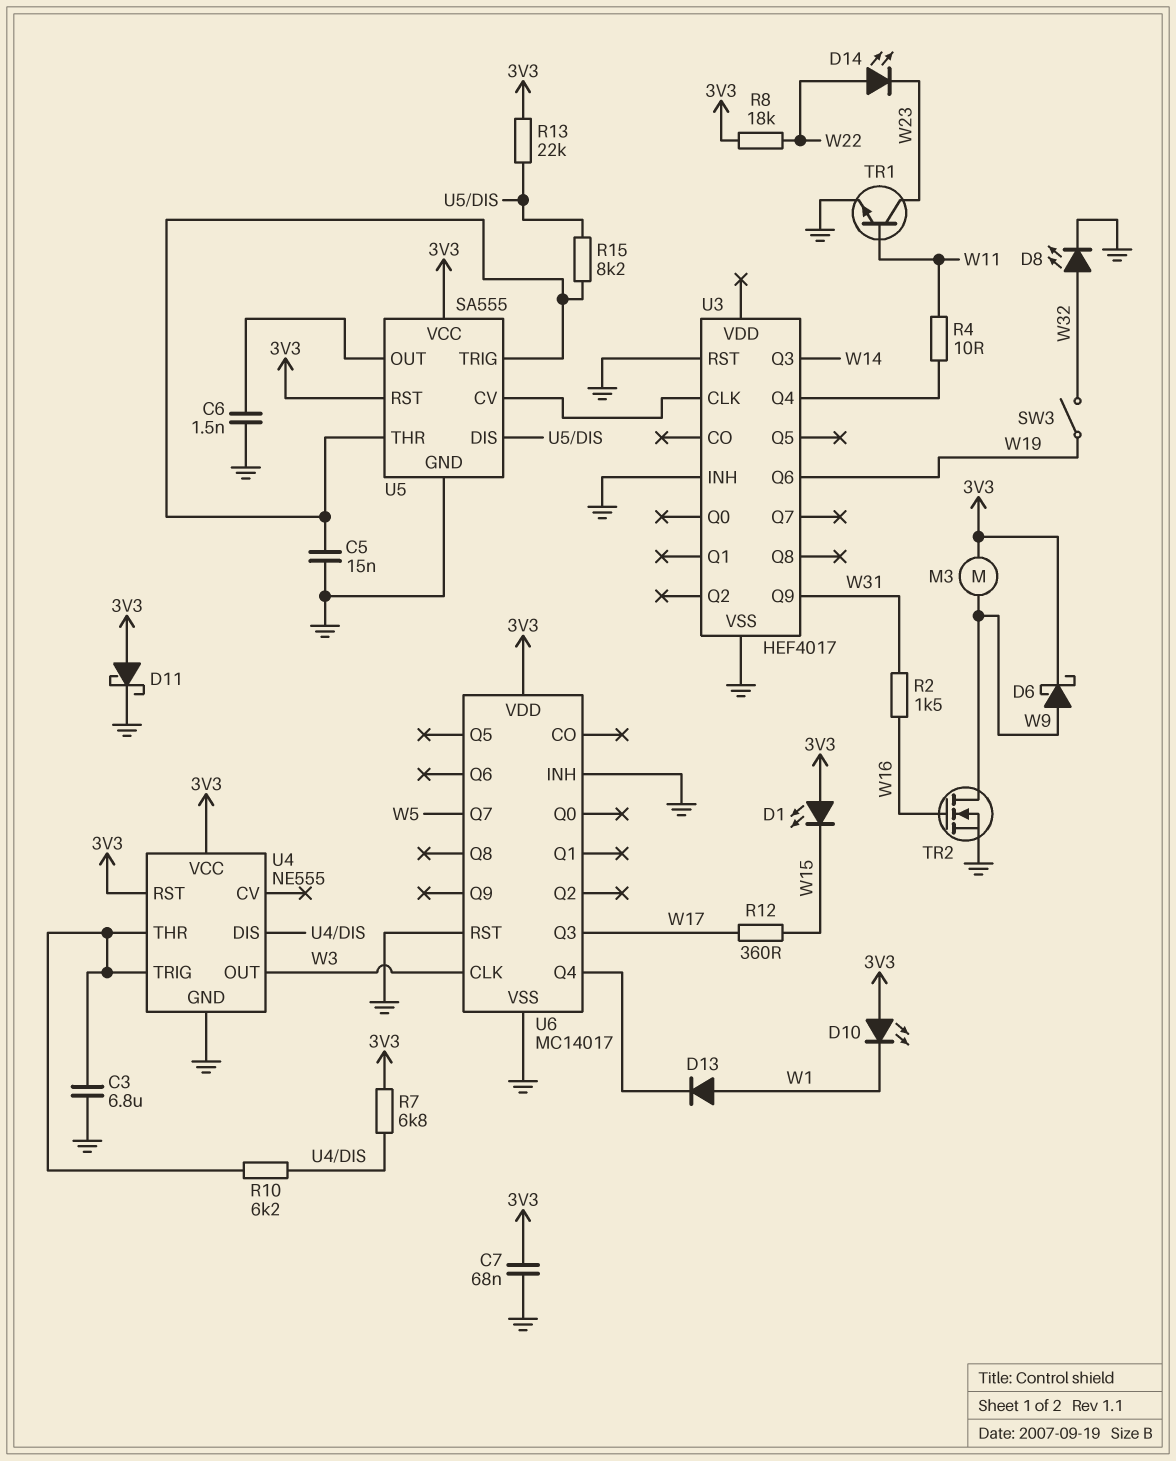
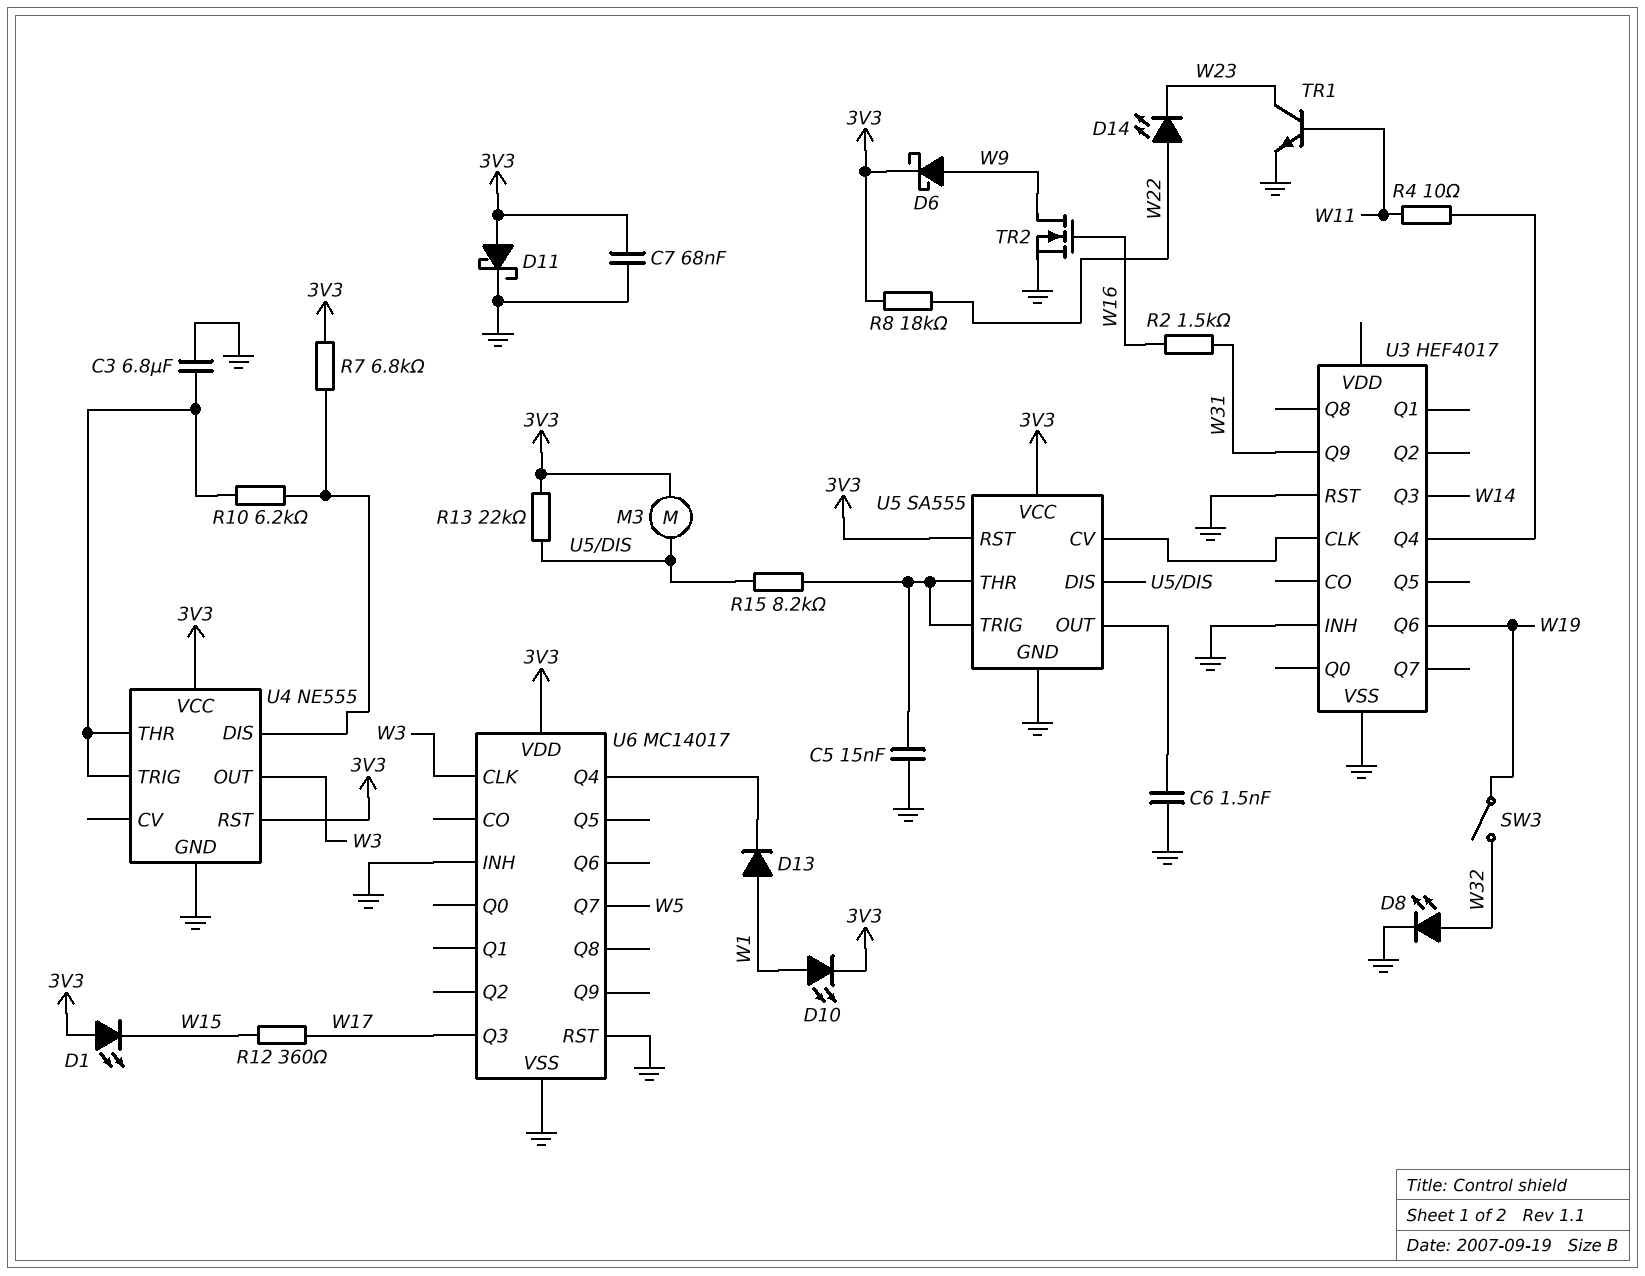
D10: LED (A 3V3, K W1) -> LED (A W1, K 3V3)
M3: motor (3V3, W9) -> motor (3V3, U5/DIS)

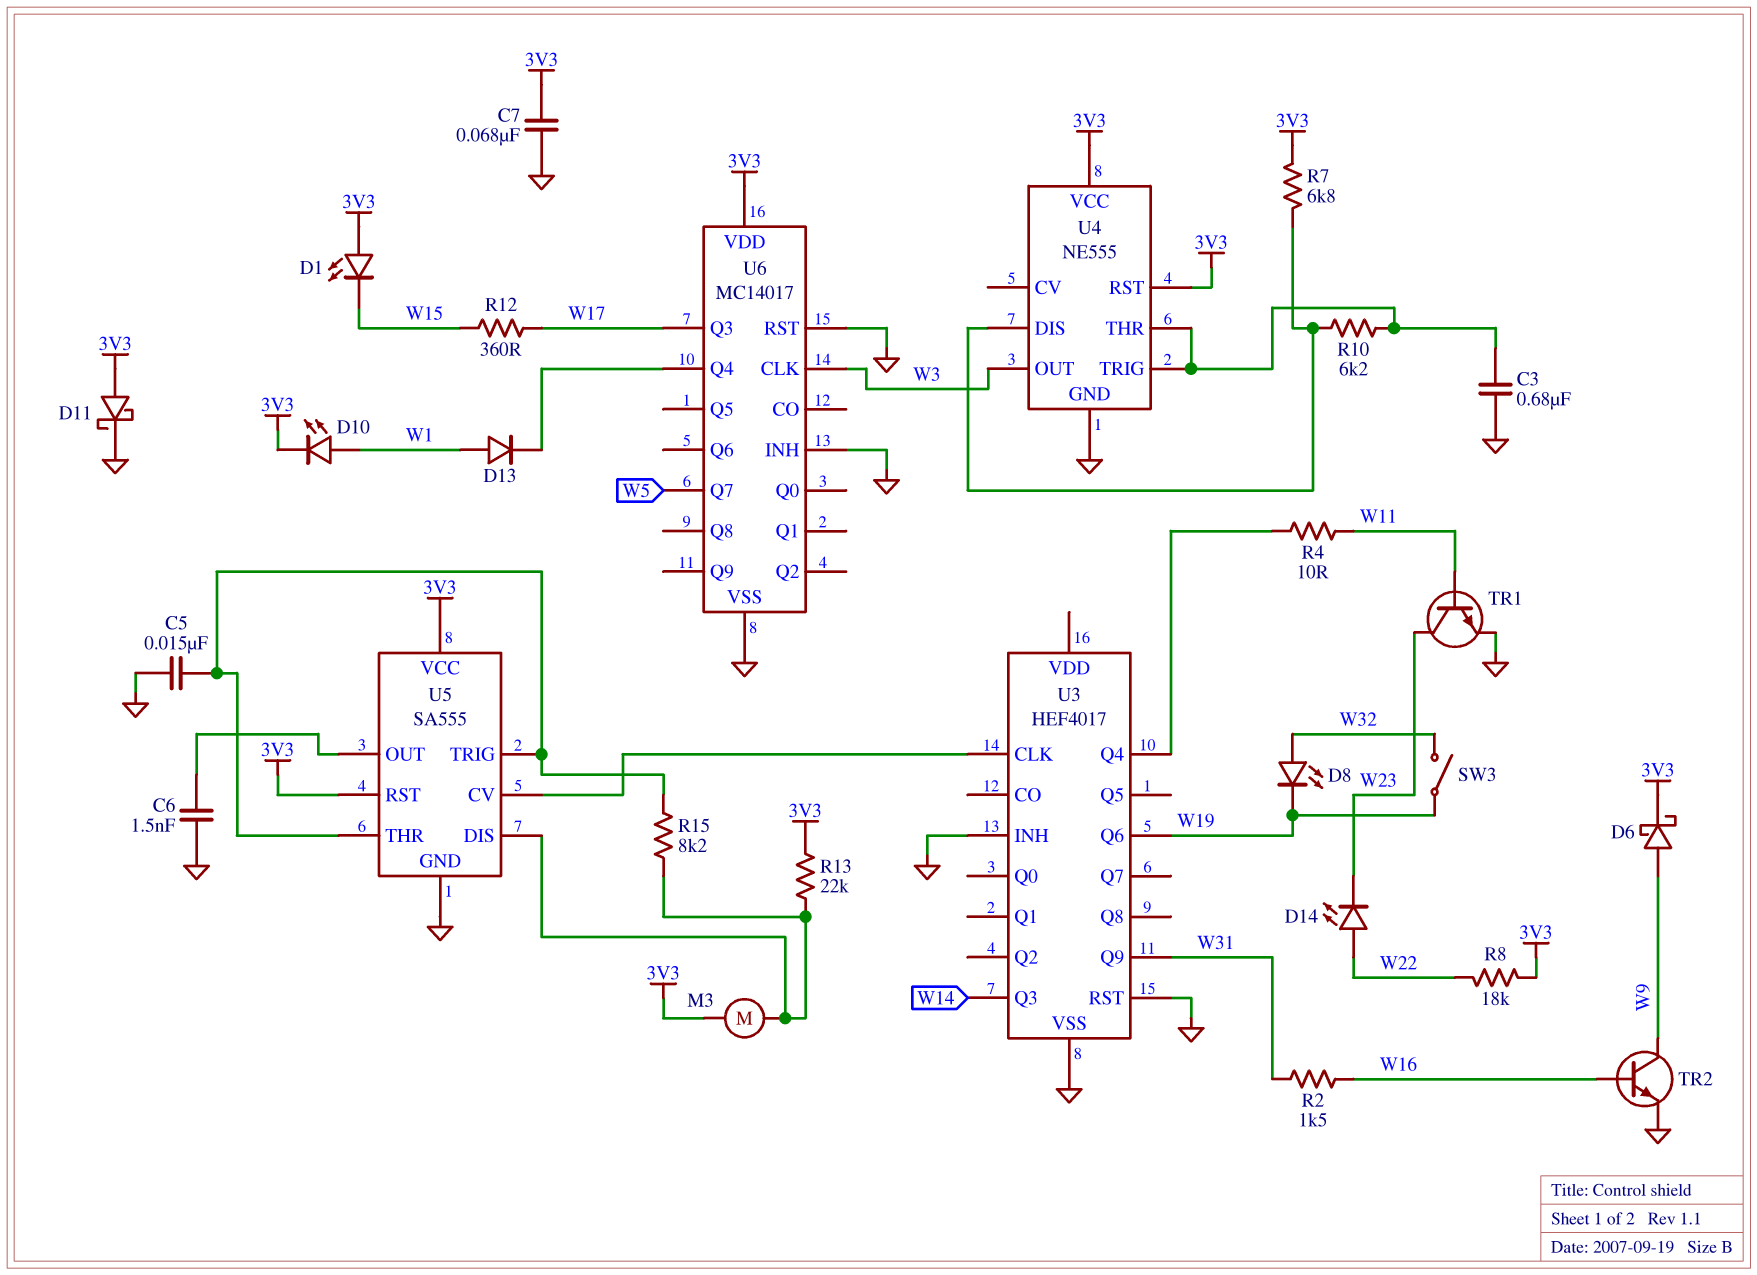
C3: 6.8uF (GND, U4/THR) -> 680nF (GND, U4/THR)
D8: LED (A W32, K GND) -> LED (A W32, K W19)
TR2: NMOS (G W16, D W9, S GND) -> NPN (B W16, C W9, E GND)

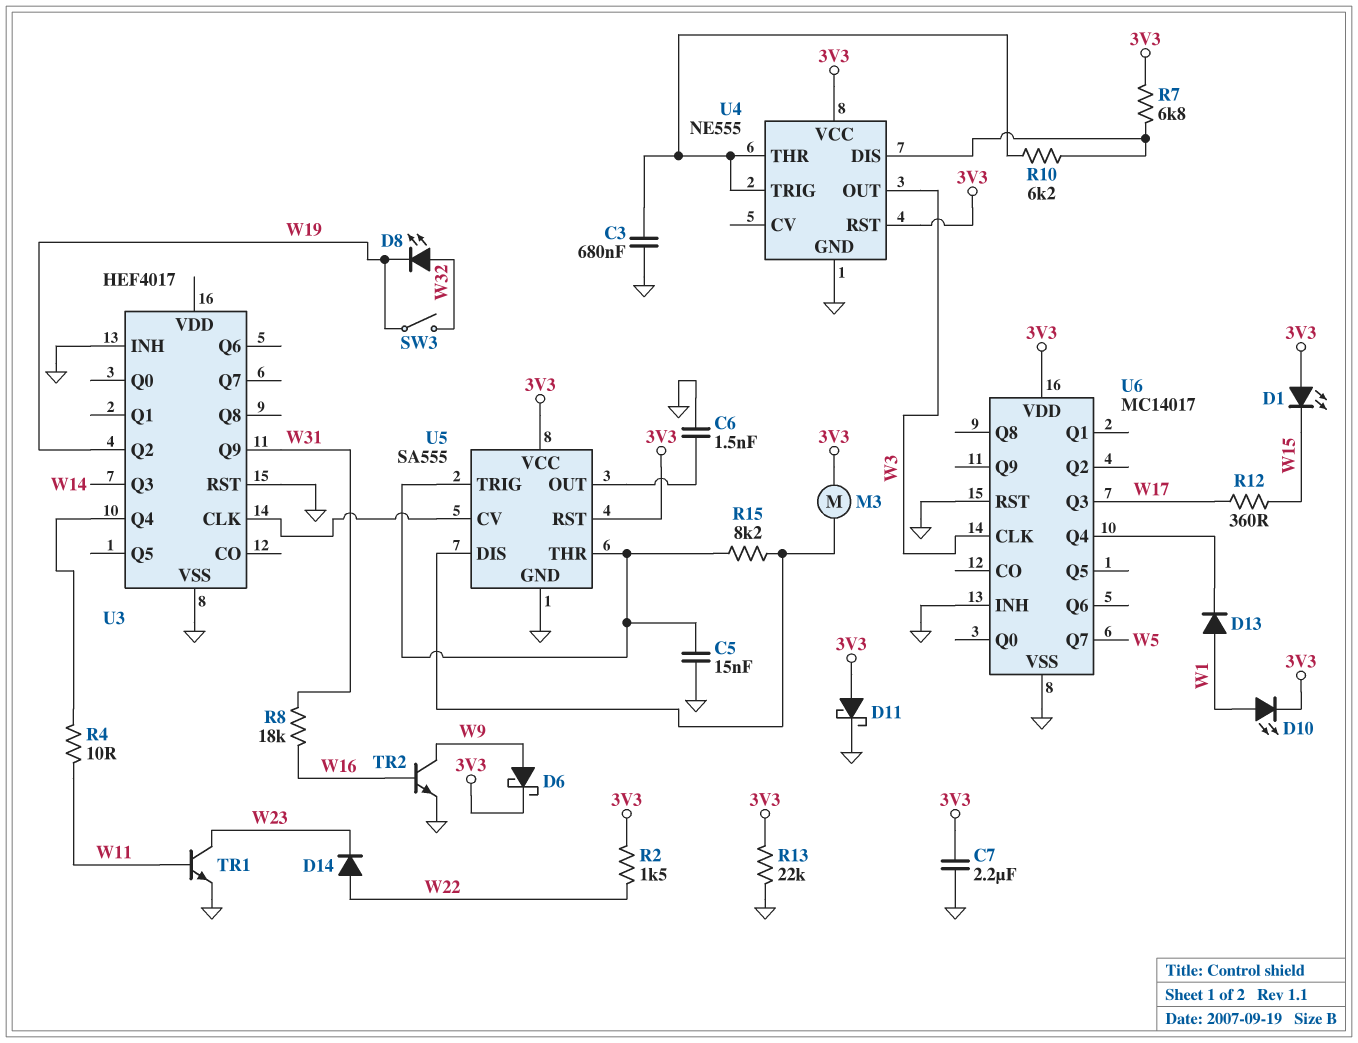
C7: 68nF (3V3, GND) -> 2.2uF (3V3, GND)
D14: LED (A W22, K W23) -> diode (A W22, K W23)
R2: 1.5k (W16, W31) -> 1.5k (3V3, W22)
R8: 18k (3V3, W22) -> 18k (W16, W31)
R13: 22k (3V3, U5/DIS) -> 22k (3V3, GND)
U3 pin Q2: none -> W19
U3 pin Q6: W19 -> none

